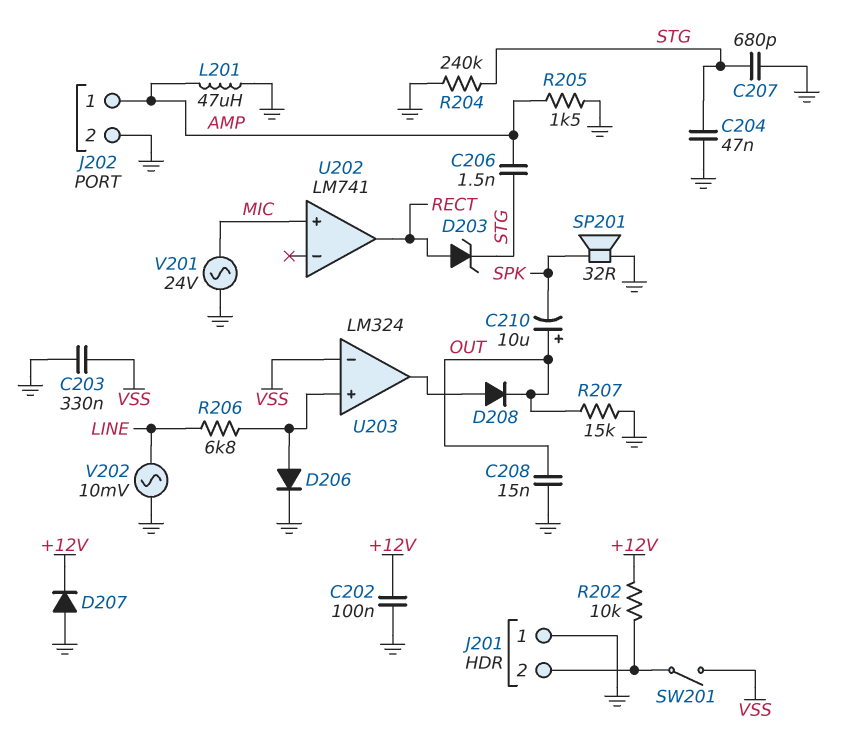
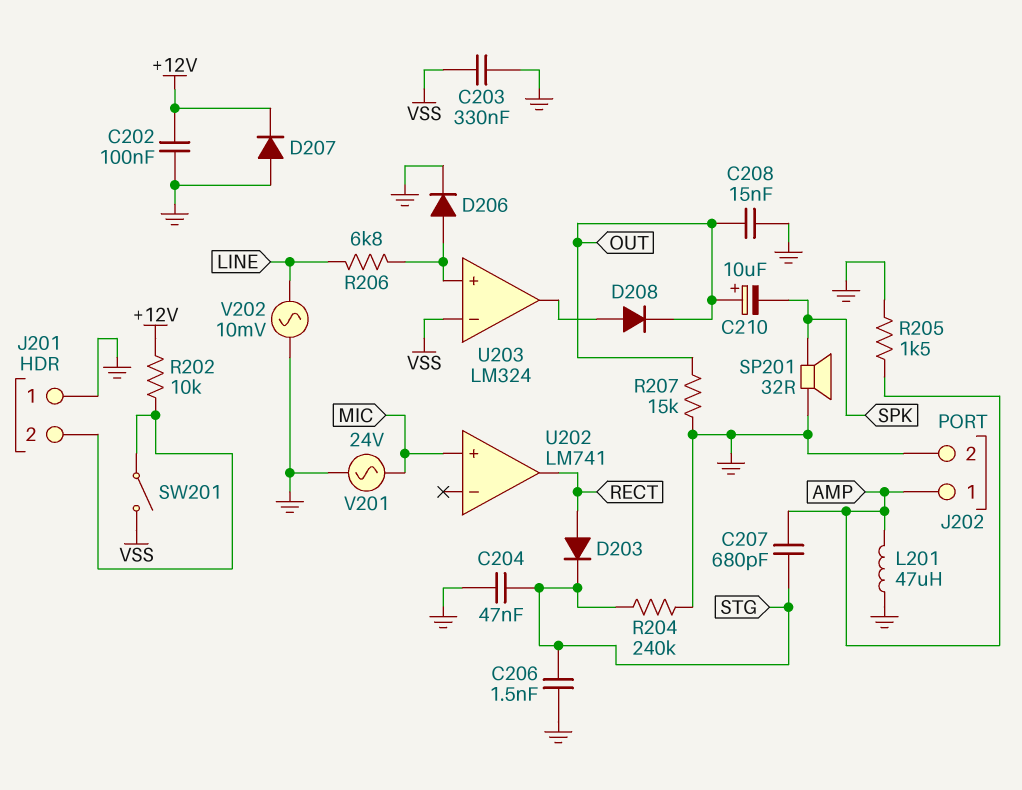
C206: 1.5nF (AMP, STG) -> 1.5nF (GND, STG)
C207: 680pF (GND, STG) -> 680pF (AMP, STG)
D203: zener (A RECT, K STG) -> diode (A RECT, K STG)

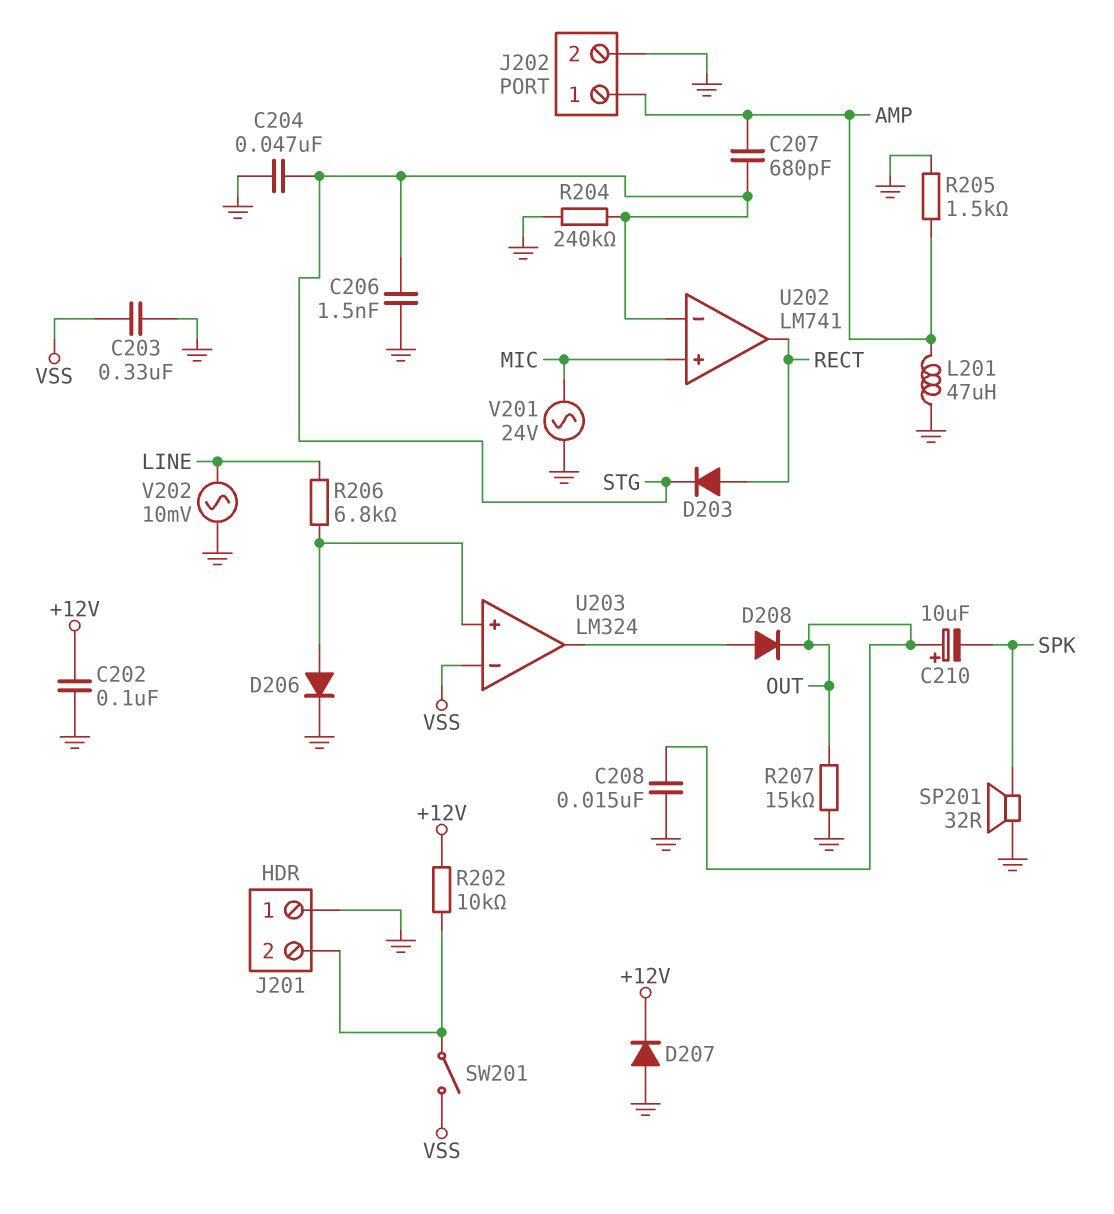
U202 pin in-: none -> STG

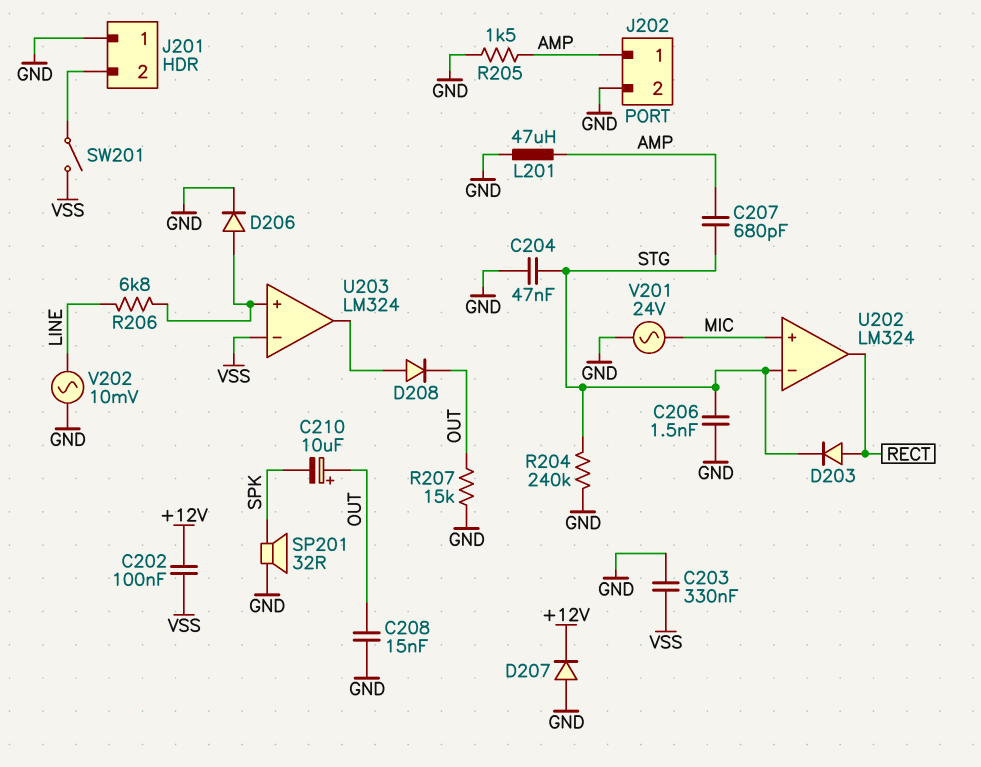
C202: 100nF (+12V, GND) -> 100nF (+12V, VSS)
R202: 10k (+12V, J201/2) -> none
U202: LM741 -> LM324

